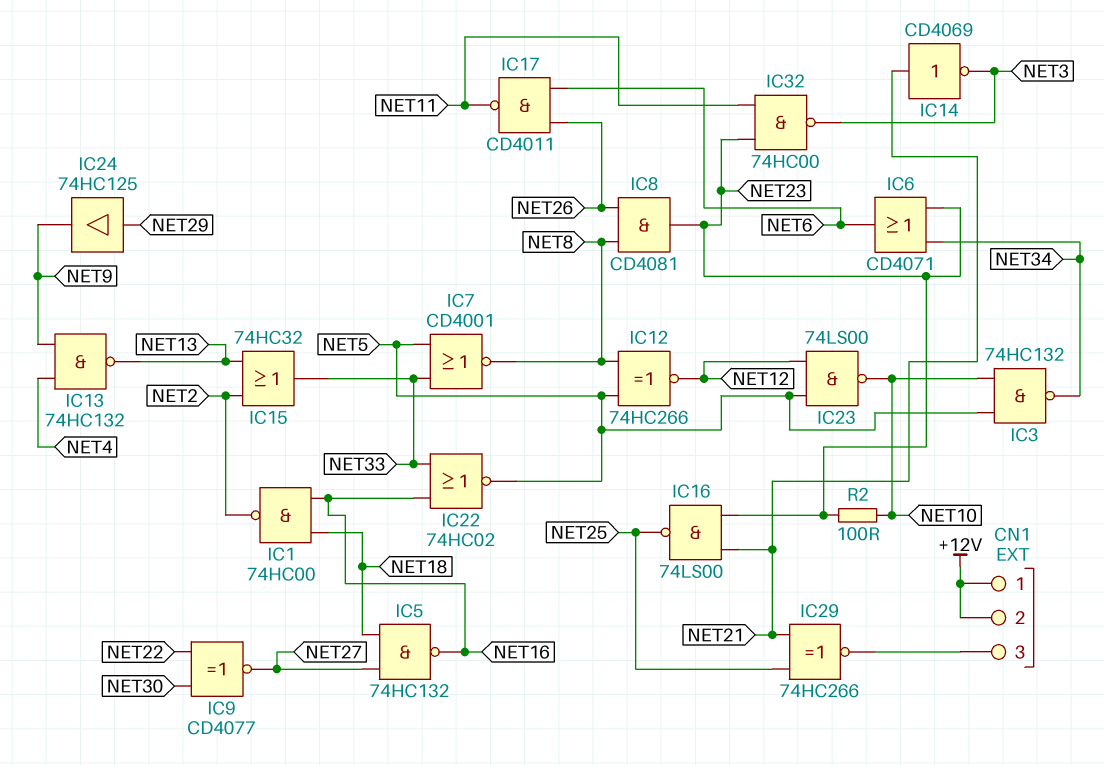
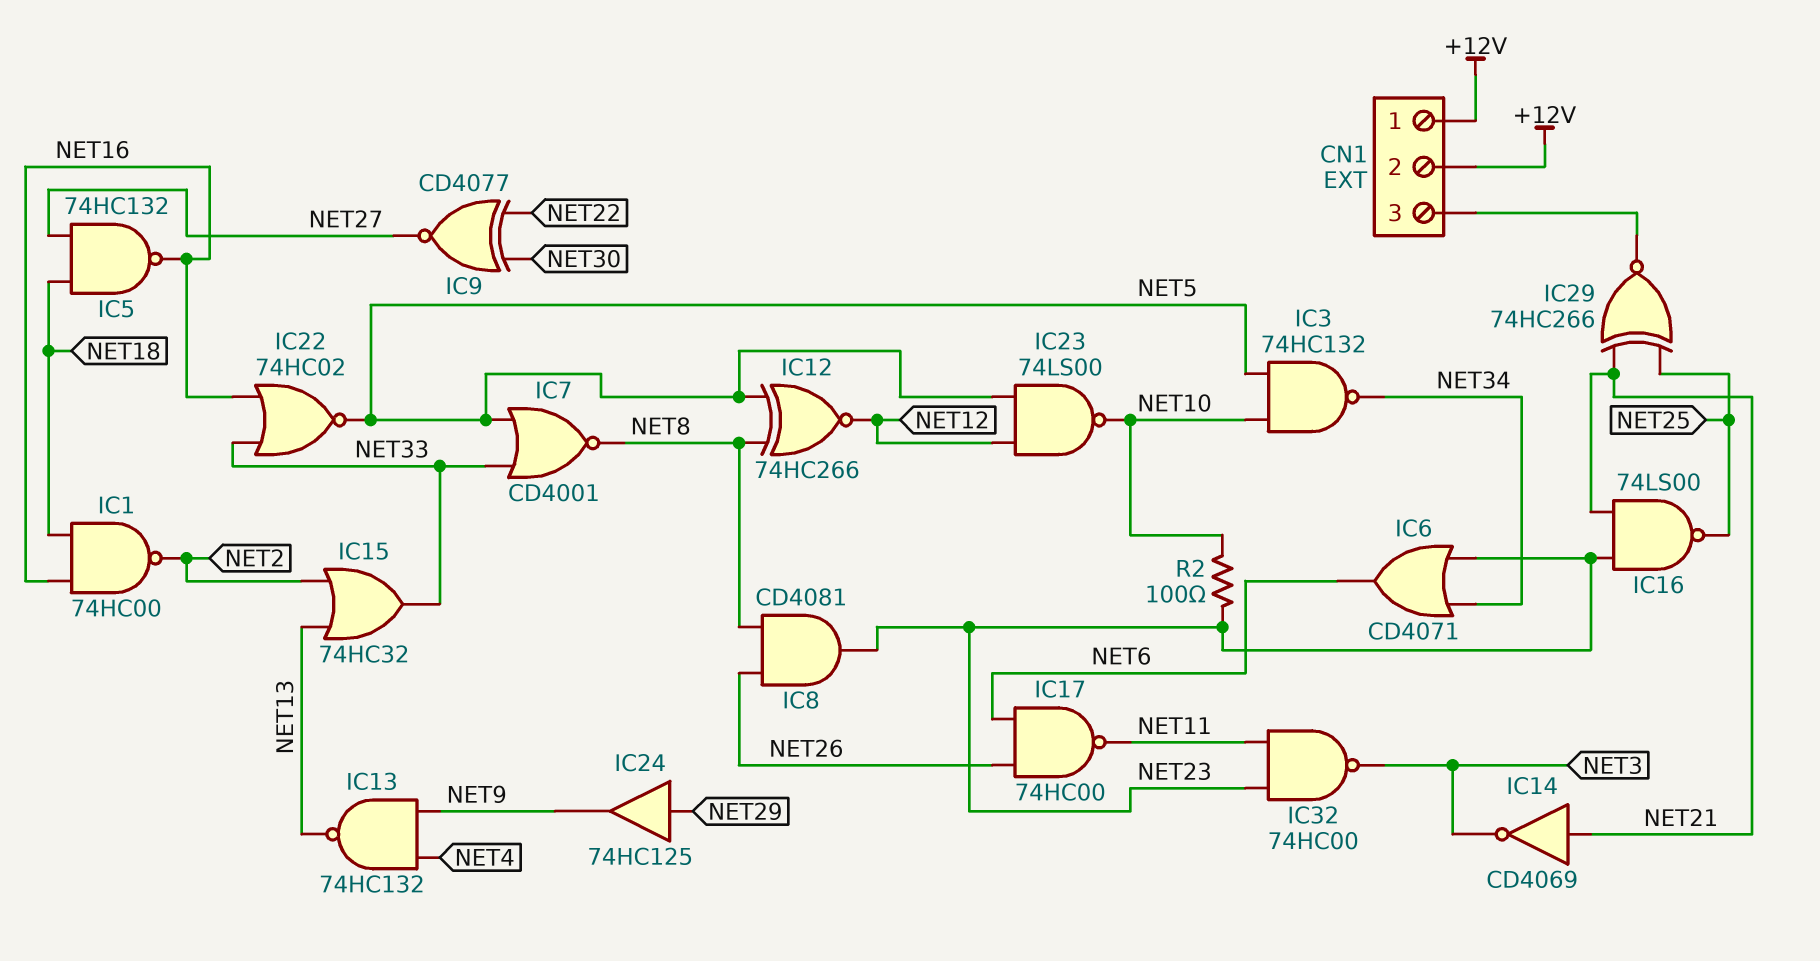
IC17: NAND CD4011 (in NET6, in NET26, out NET11) -> NAND 74HC00 (in NET6, in NET26, out NET11)

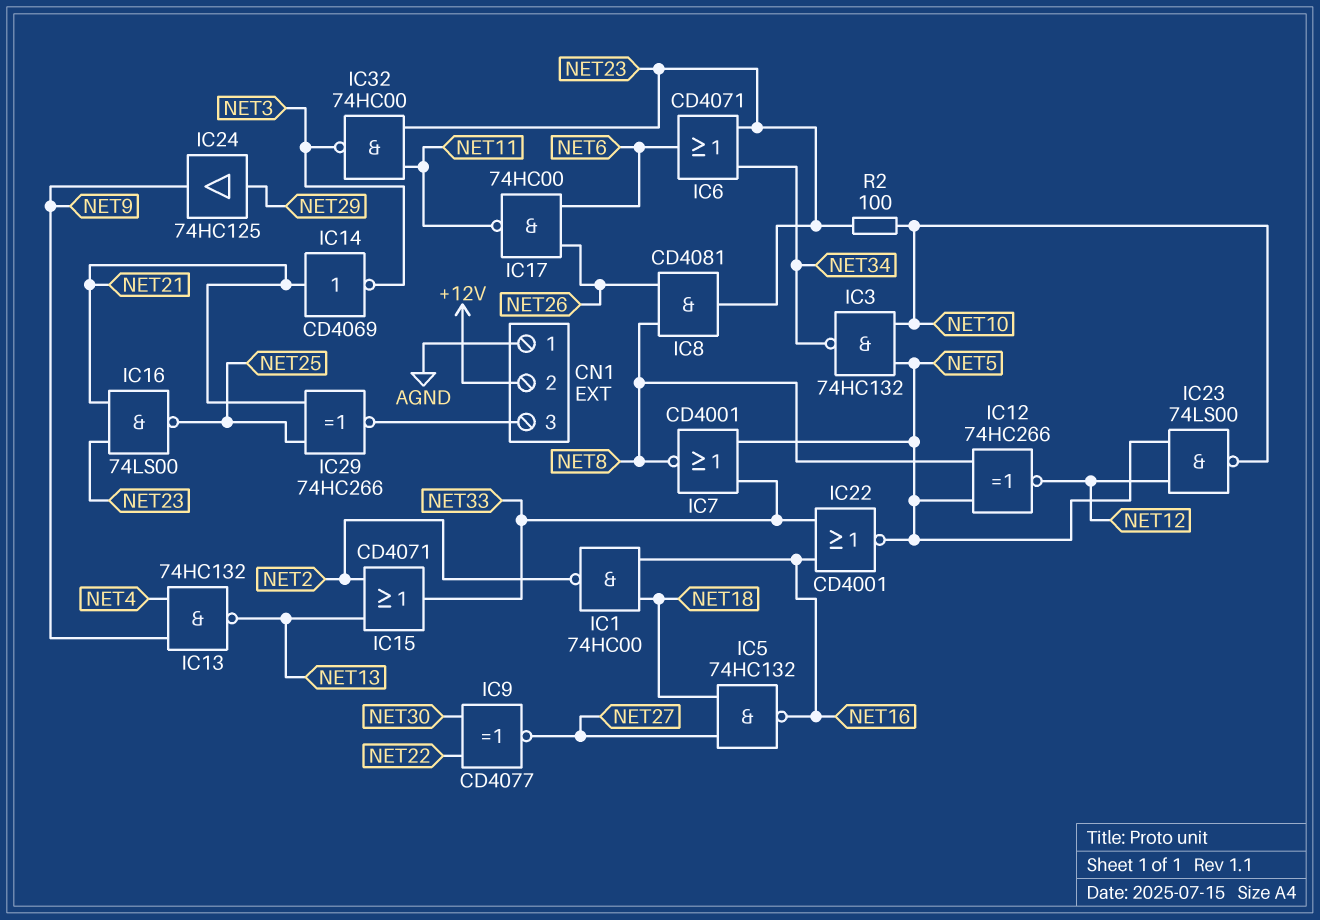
CN1 pin 1: +12V -> AGND
IC15: OR 74HC32 (in NET2, in NET13, out NET33) -> OR CD4071 (in NET2, in NET13, out NET33)
IC22: NOR 74HC02 (in NET16, in NET33, out NET5) -> NOR CD4001 (in NET16, in NET33, out NET5)

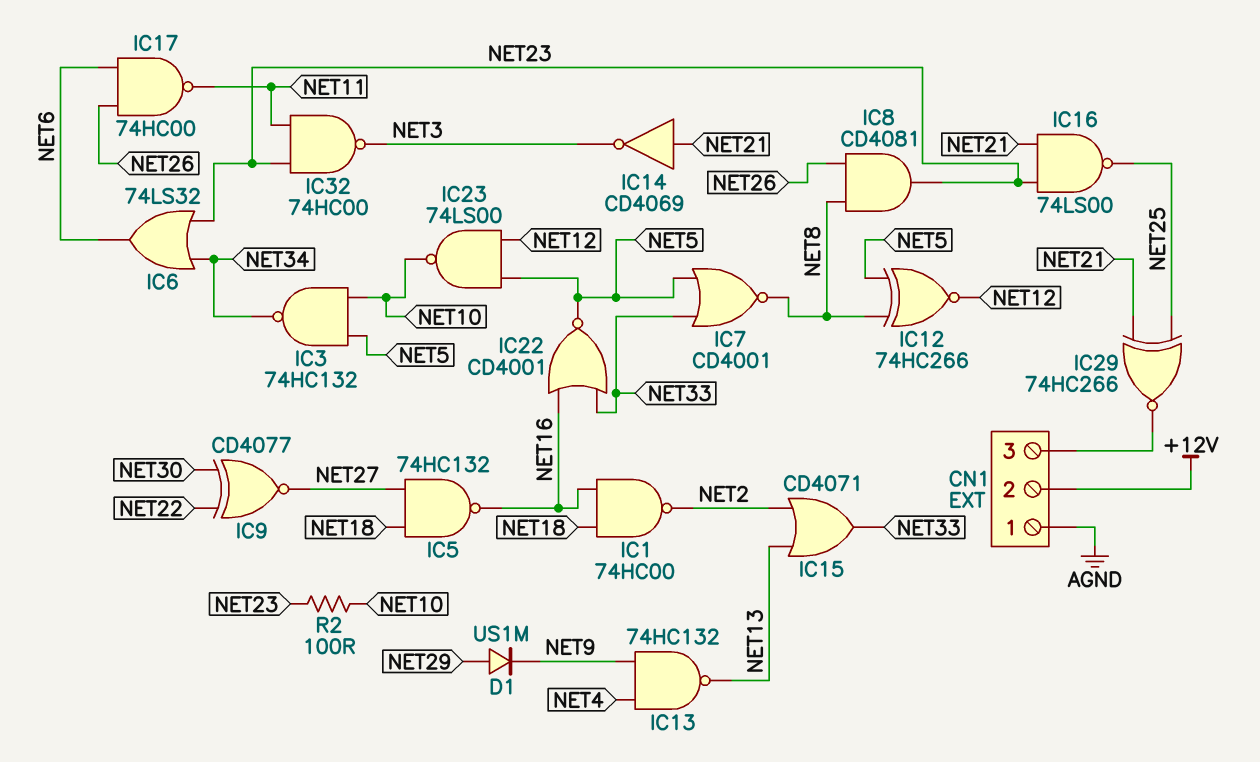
D1: none -> diode US1M (A NET29, K NET9)
IC6: OR CD4071 (in NET23, in NET34, out NET6) -> OR 74LS32 (in NET23, in NET34, out NET6)
IC24: buffer 74HC125 (in NET29, out NET9) -> none

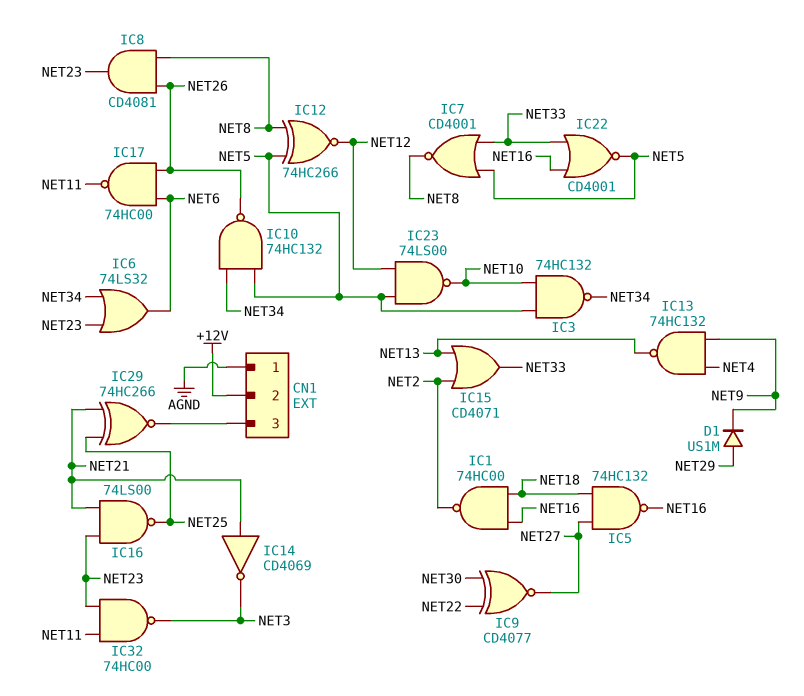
IC10: none -> NAND 74HC132 (in NET5, in NET34, out NET26)
R2: 100 (NET10, NET23) -> none

